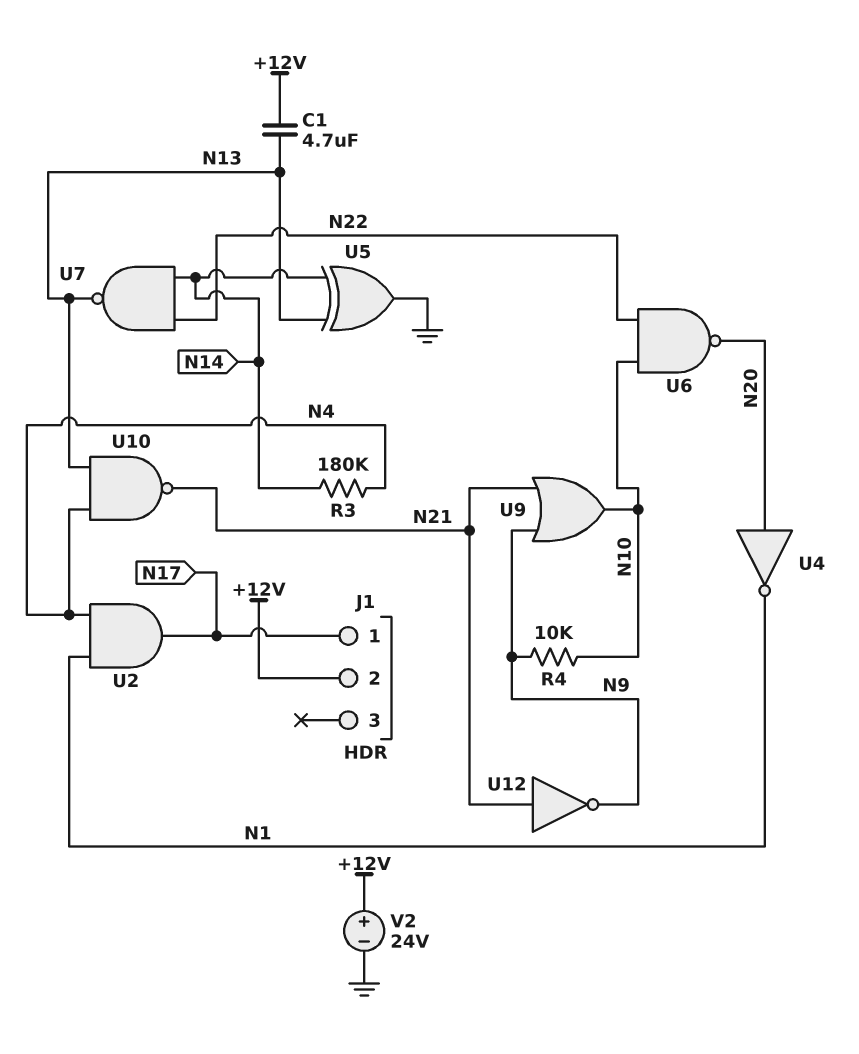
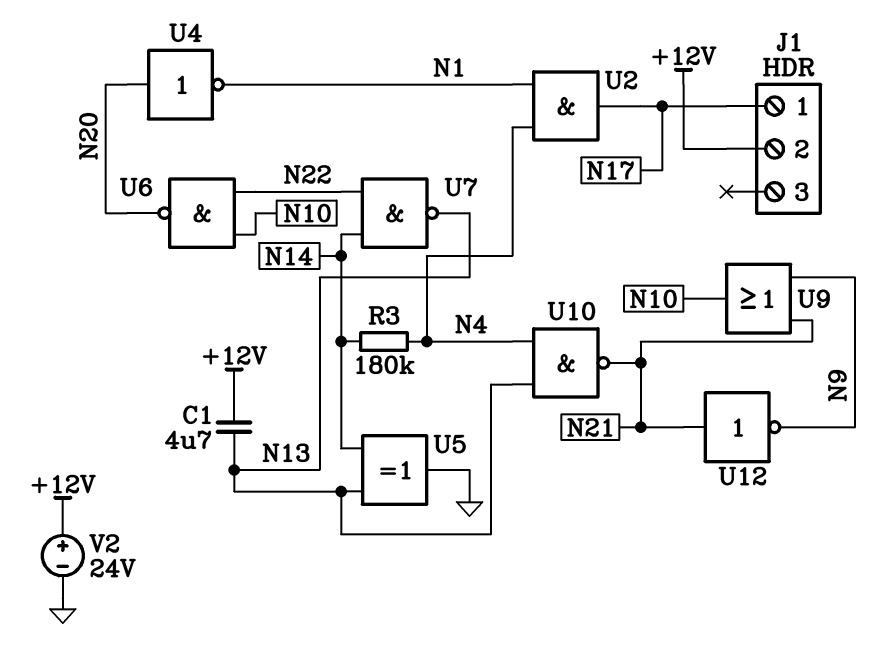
R4: 10k (N9, N10) -> none

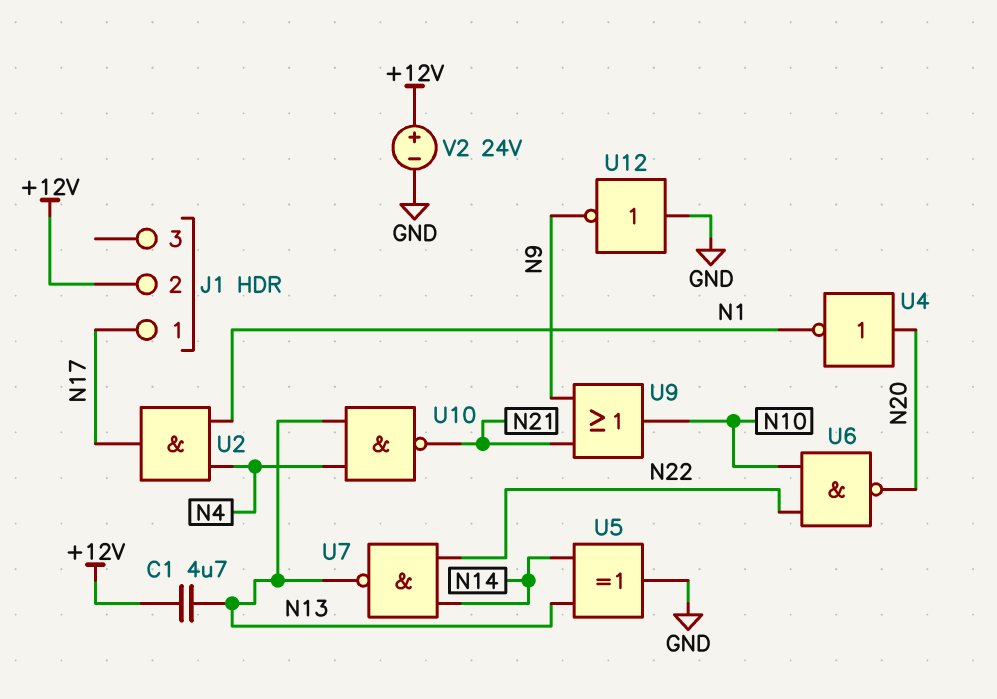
R3: 180k (N4, N14) -> none
U12: NOT (in N21, out N9) -> NOT (in GND, out N9)

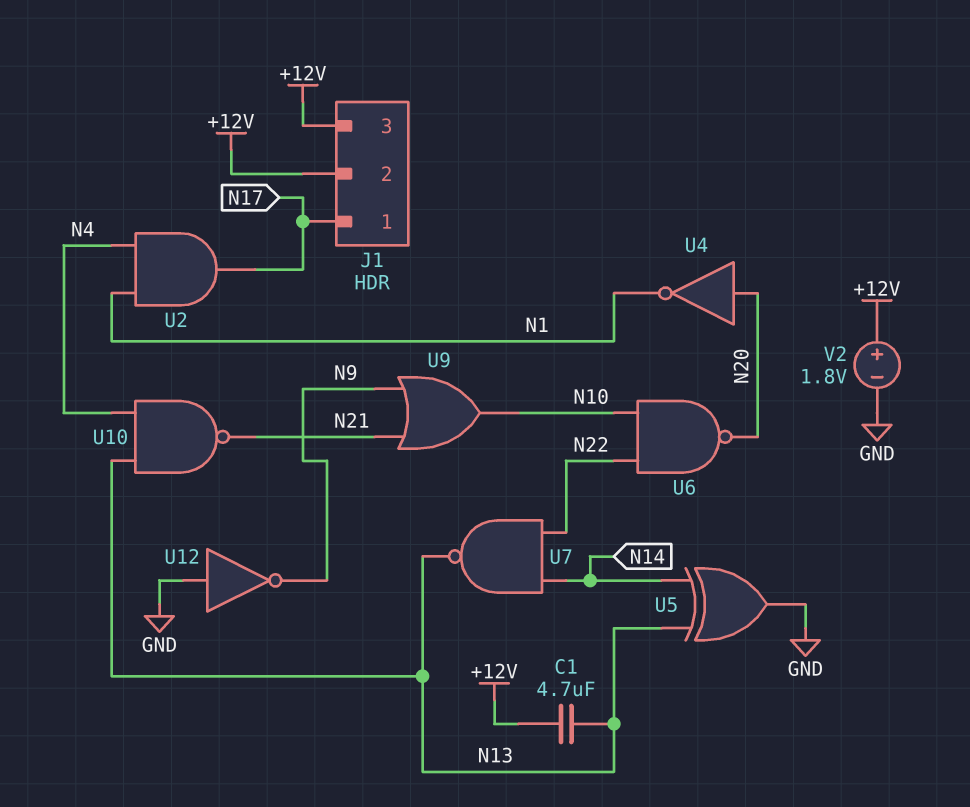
J1 pin 3: none -> +12V
V2: 24V (plus +12V, minus GND) -> 1.8V (plus +12V, minus GND)

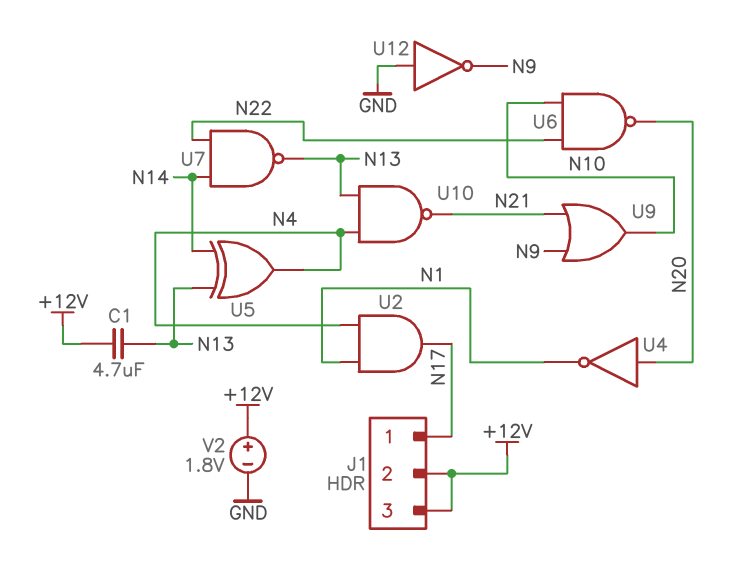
U5: XOR (in N13, in N14, out GND) -> XOR (in N13, in N14, out N4)

